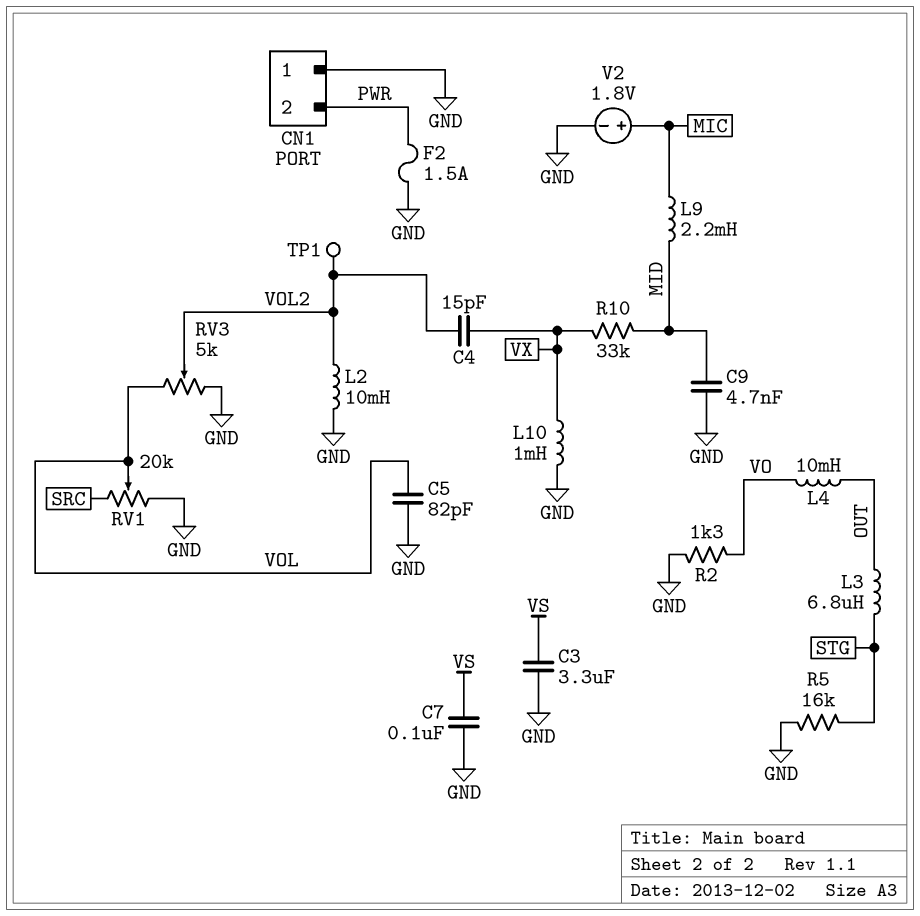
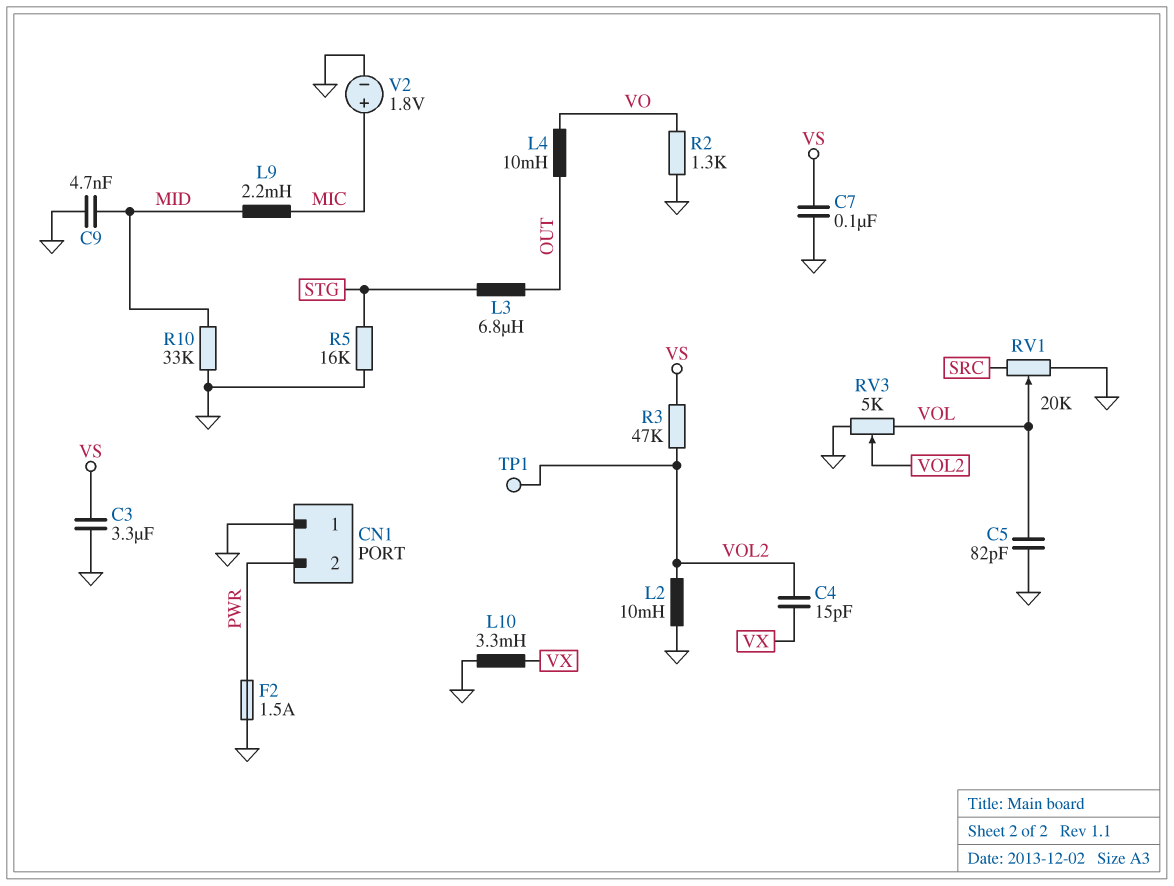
L10: 1mH (GND, VX) -> 3.3mH (GND, VX)
R3: none -> 47k (VOL2, VS)
R10: 33k (MID, VX) -> 33k (GND, MID)

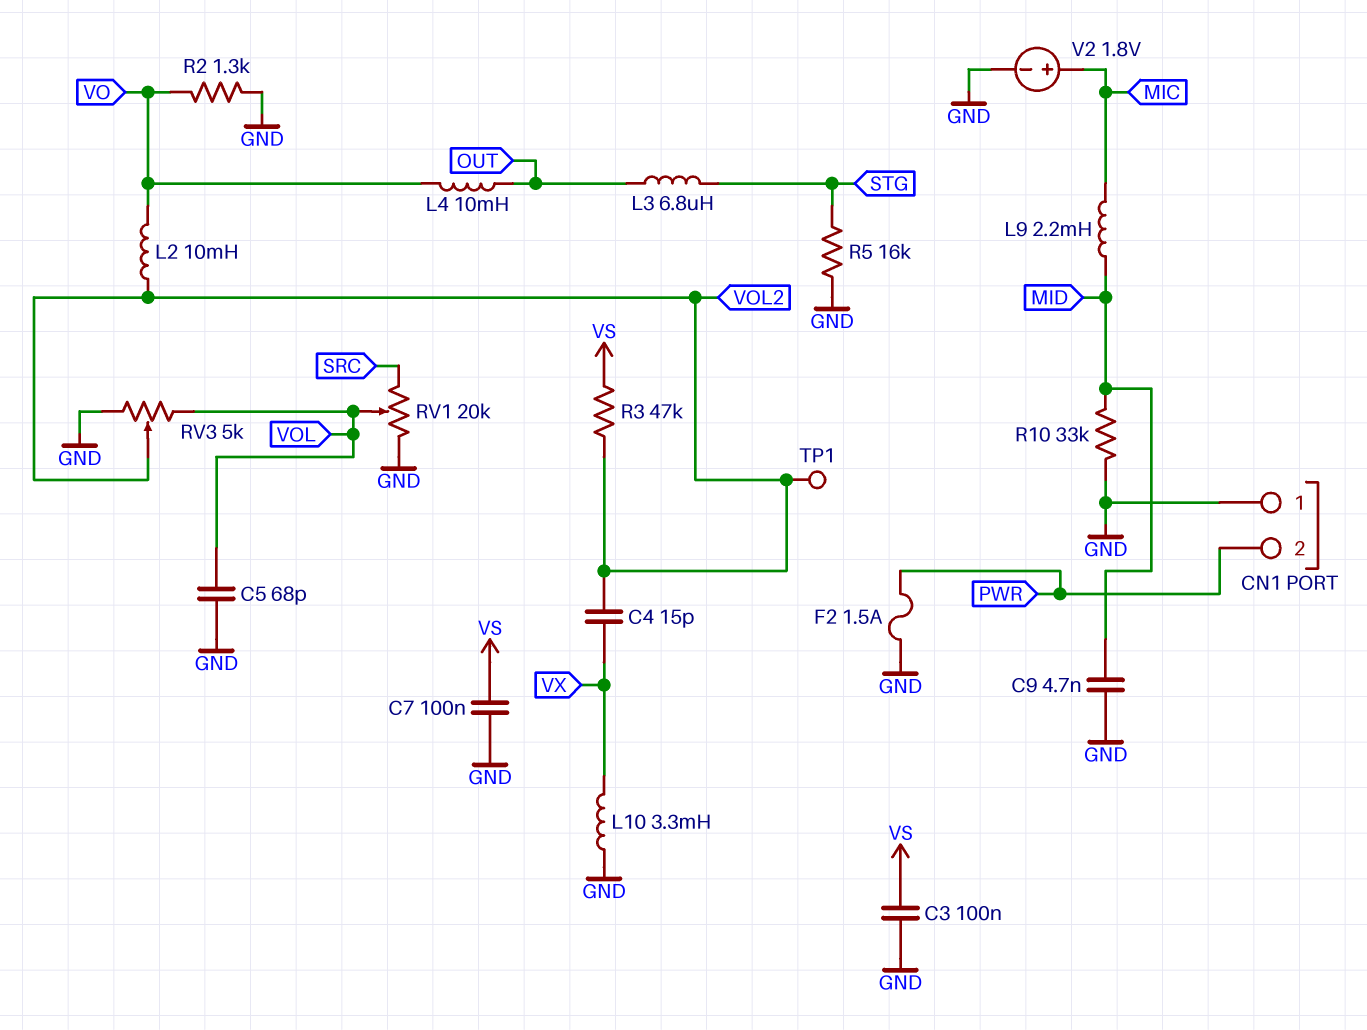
C3: 3.3uF (GND, VS) -> 100nF (GND, VS)
C5: 82pF (GND, VOL) -> 68pF (GND, VOL)
L2: 10mH (GND, VOL2) -> 10mH (VO, VOL2)

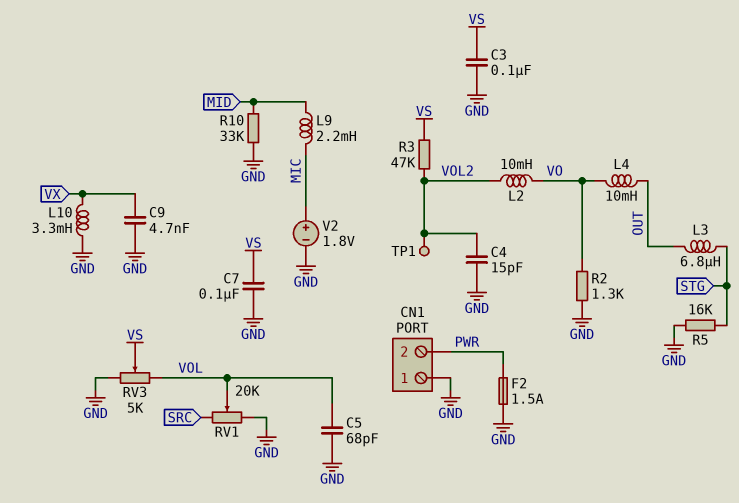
C4: 15pF (VOL2, VX) -> 15pF (GND, VOL2)
C9: 4.7nF (GND, MID) -> 4.7nF (GND, VX)
RV3: 5k (GND, VOL, wiper VOL2) -> 5k (GND, VOL, wiper VS)

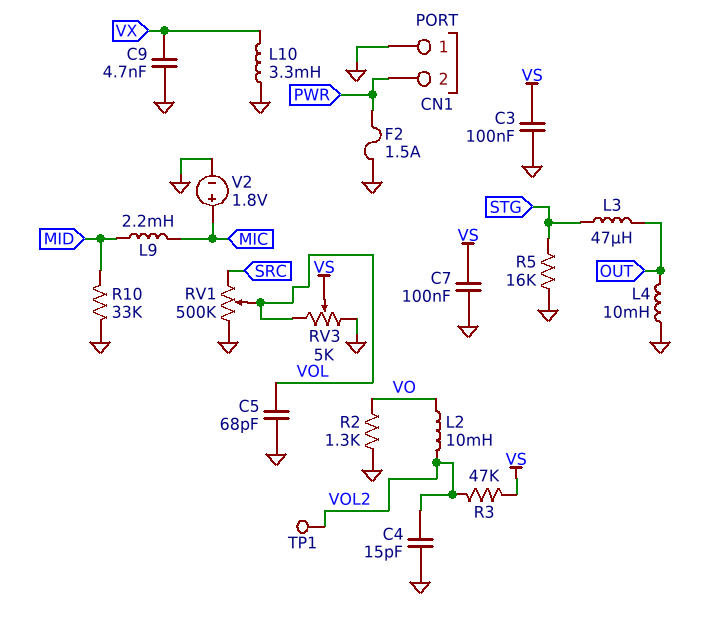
L3: 6.8uH (OUT, STG) -> 47uH (OUT, STG)
L4: 10mH (OUT, VO) -> 10mH (GND, OUT)
RV1: 20k (GND, SRC, wiper VOL) -> 500k (GND, SRC, wiper VOL)

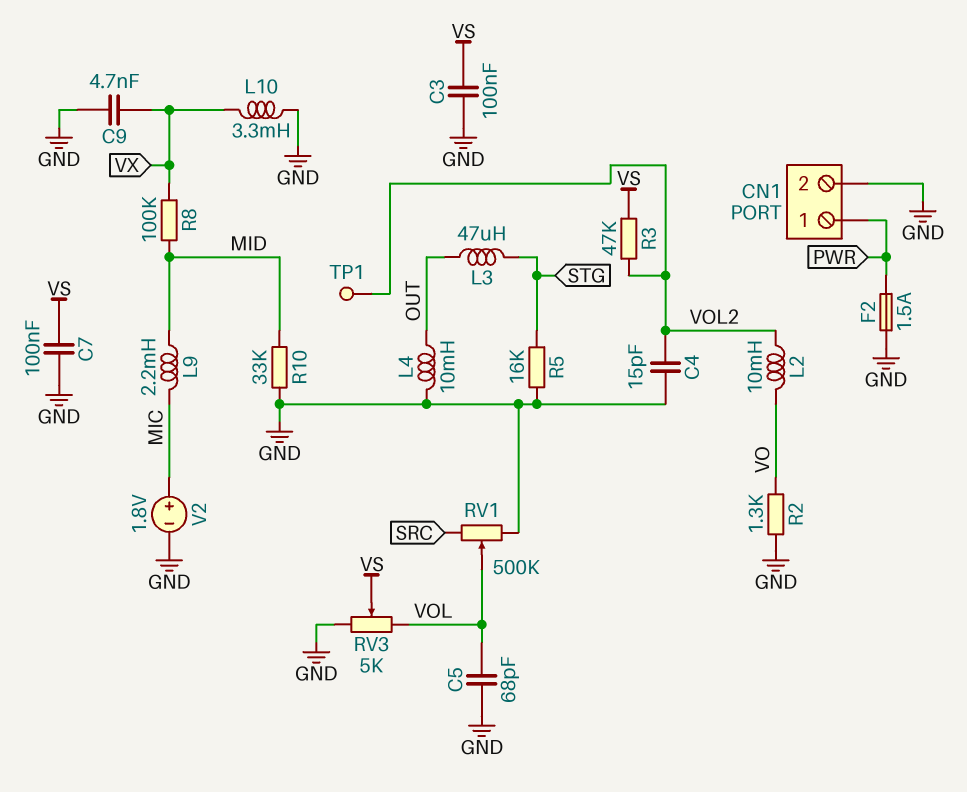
CN1 pin 1: GND -> PWR
CN1 pin 2: PWR -> GND
R8: none -> 100k (MID, VX)

